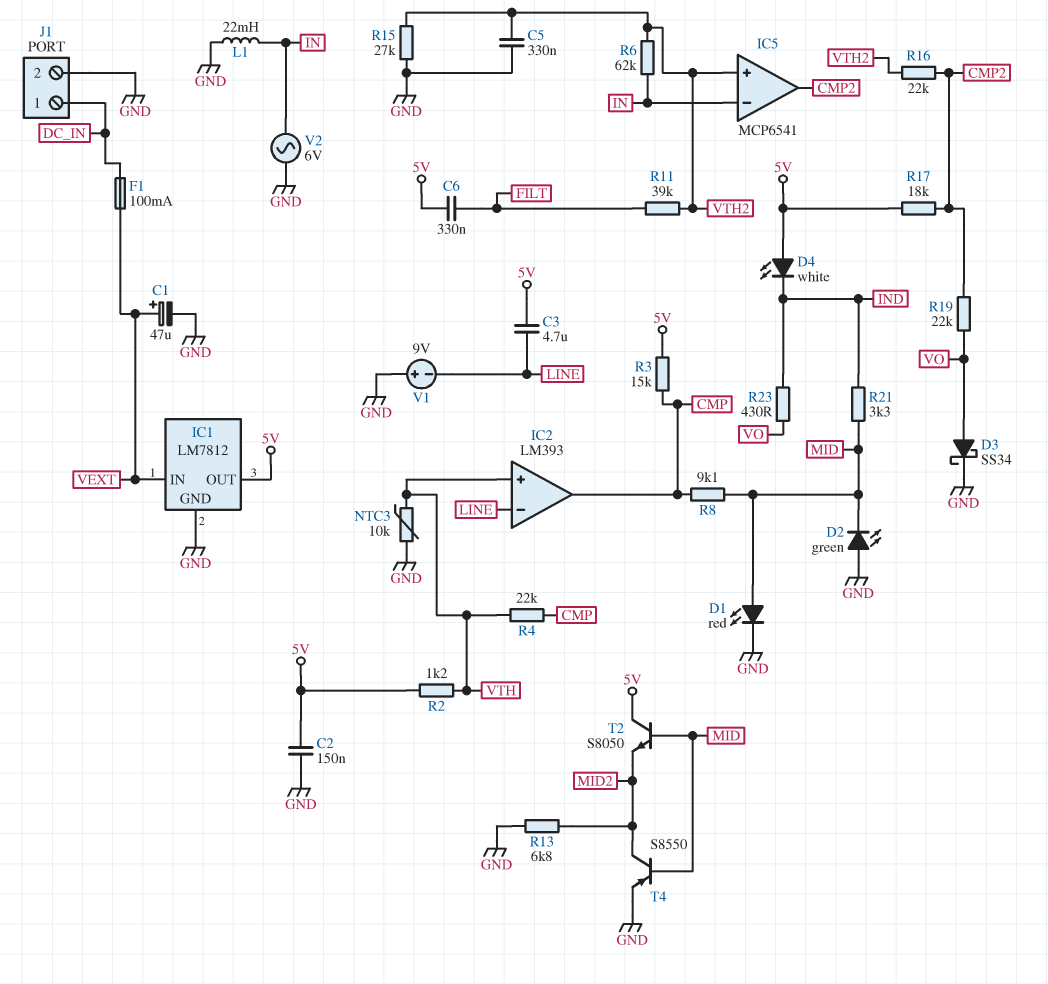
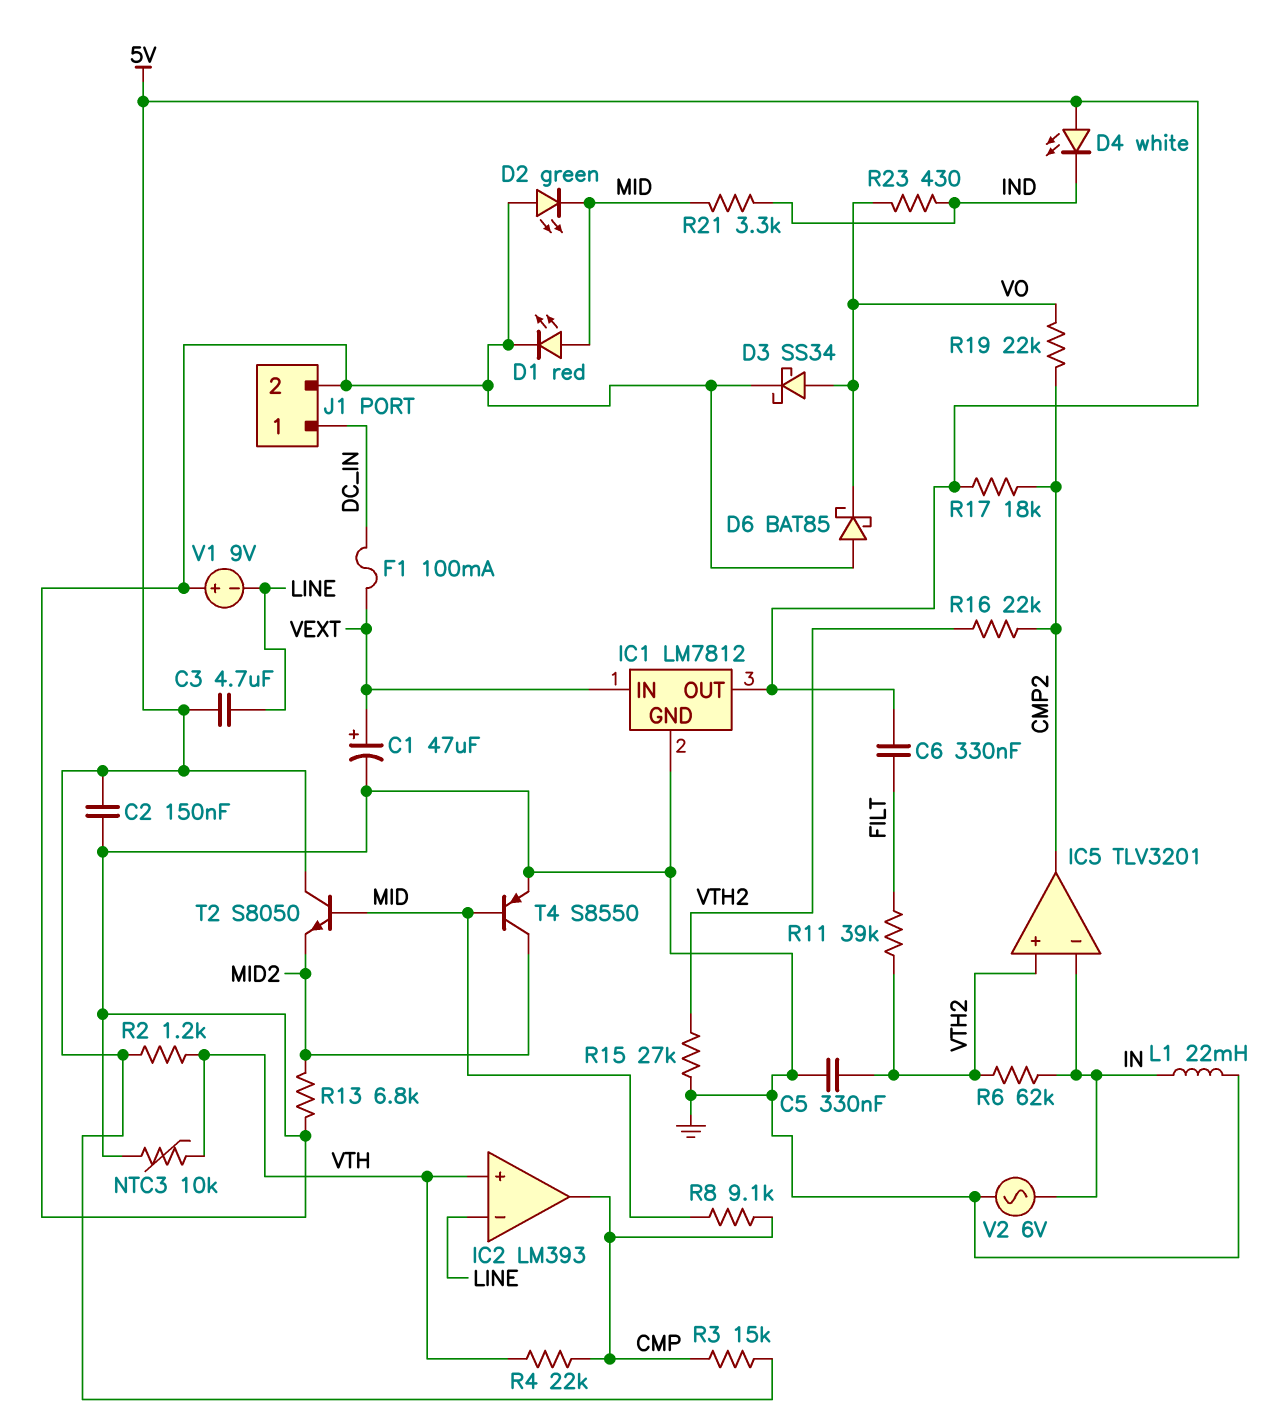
D6: none -> schottky BAT85 (A GND, K VO)
IC5: MCP6541 -> TLV3201

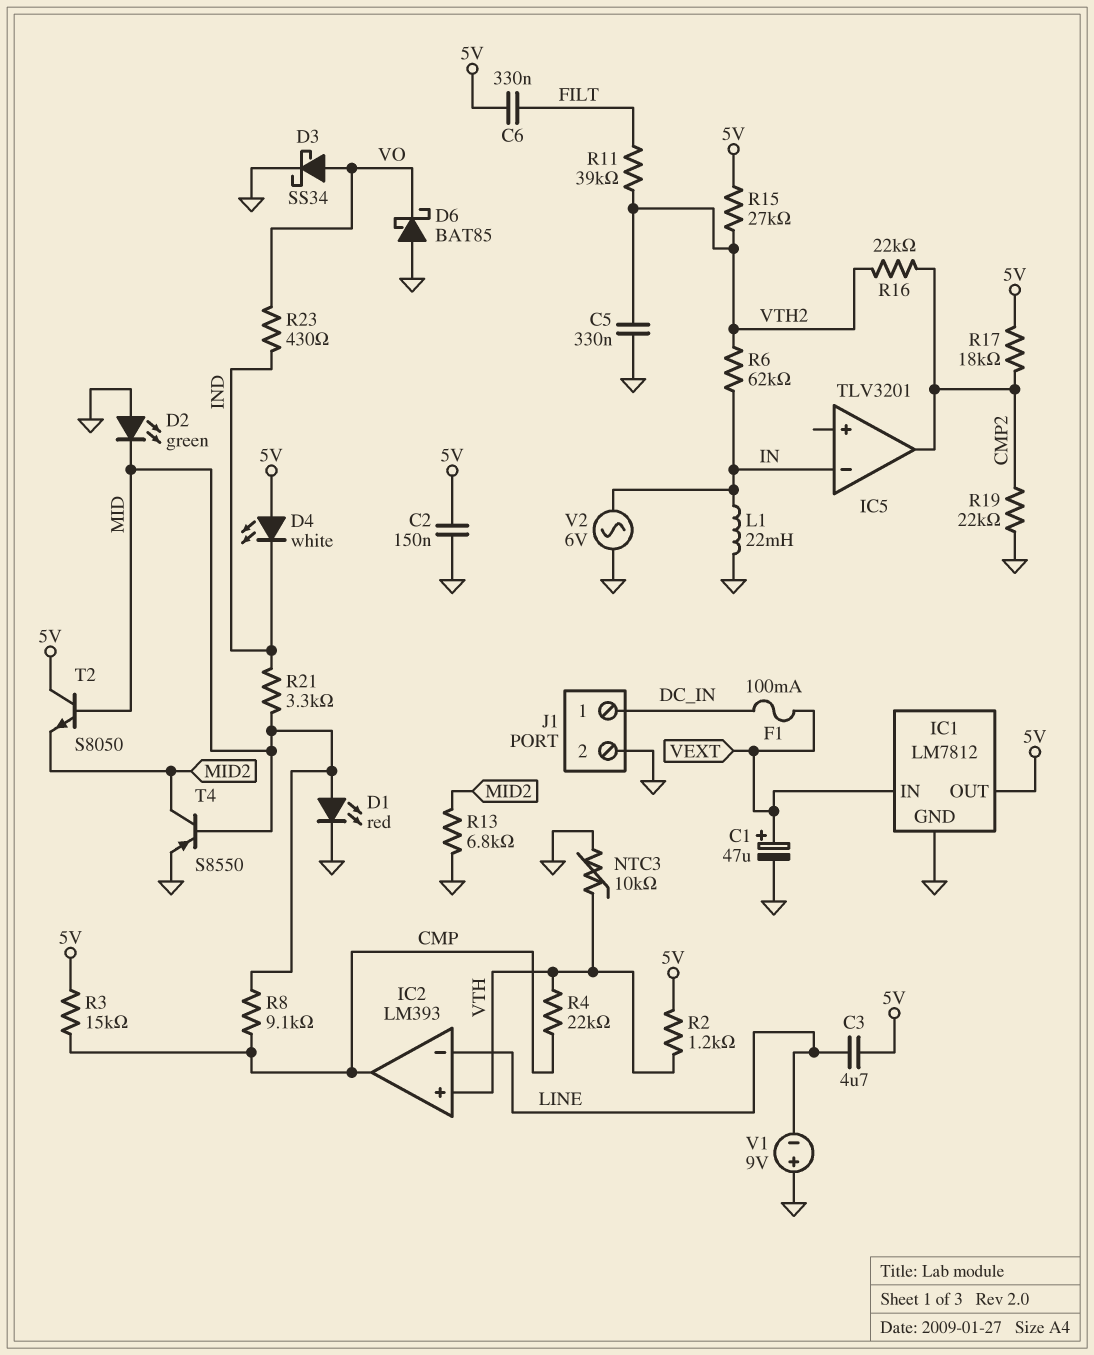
IC5 pin in+: VTH2 -> none
R15: 27k (GND, VTH2) -> 27k (5V, VTH2)
R19: 22k (CMP2, VO) -> 22k (CMP2, GND)

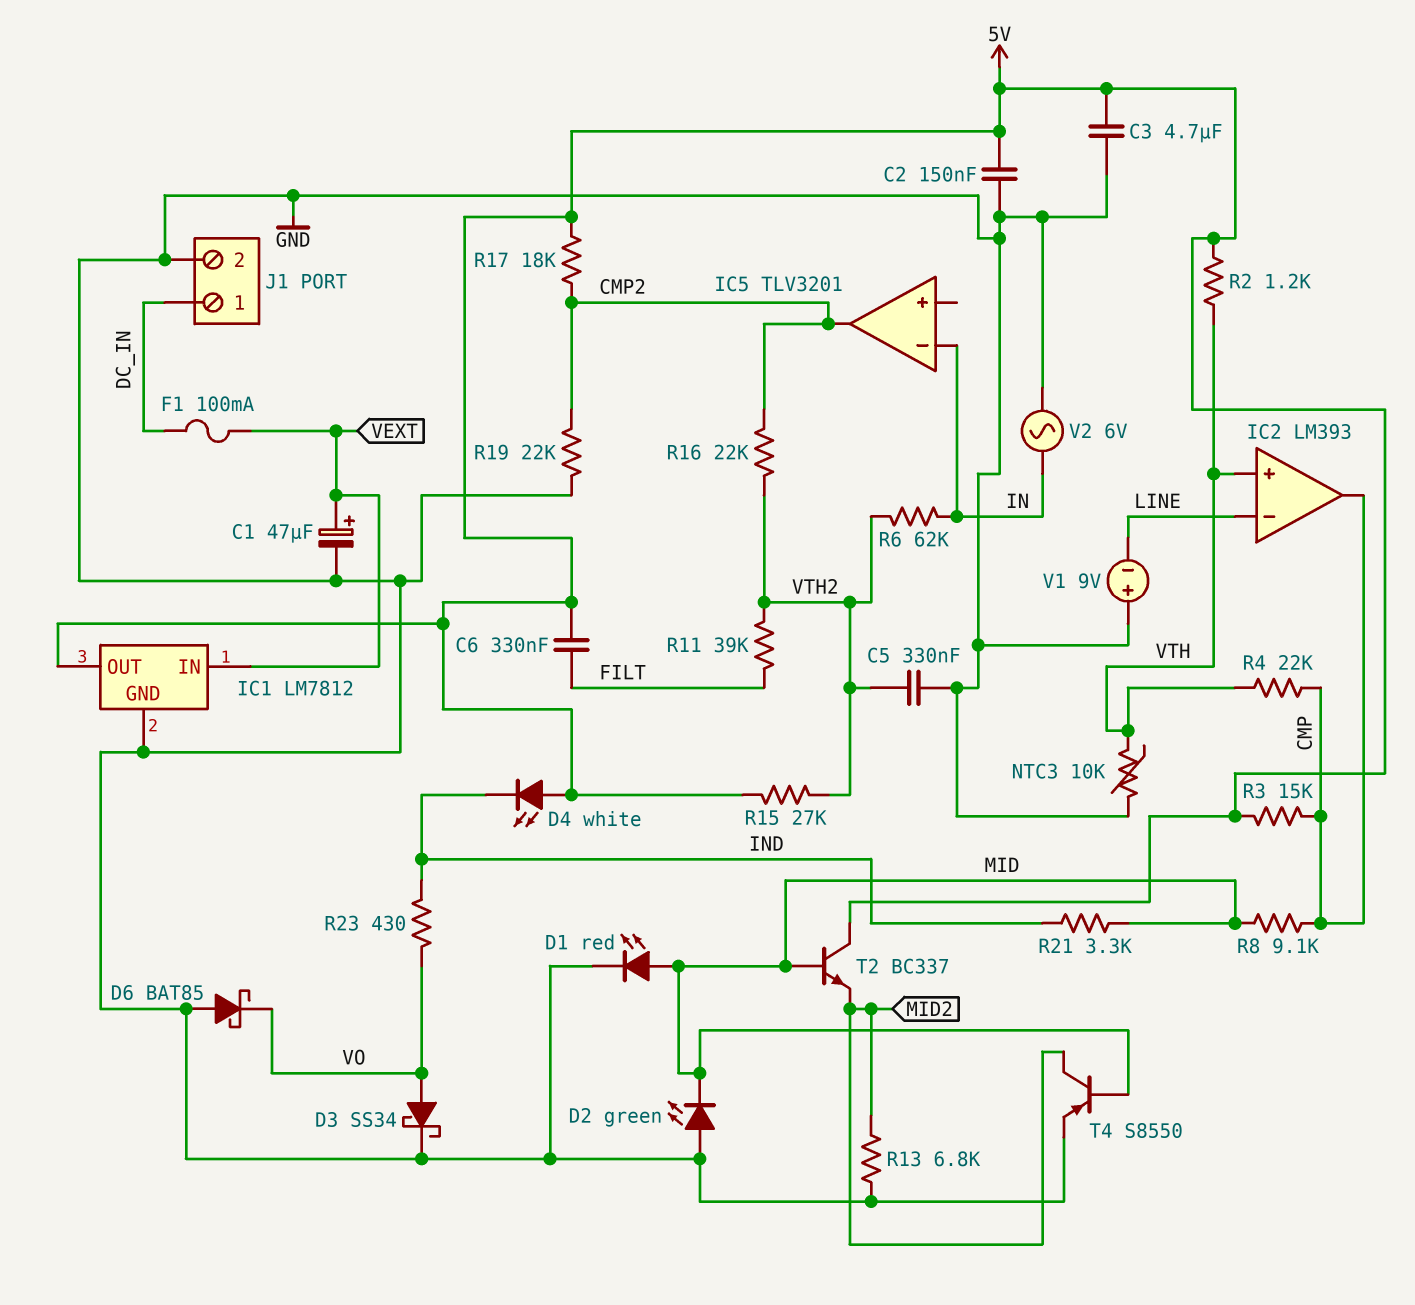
C3: 4.7uF (5V, LINE) -> 4.7uF (5V, GND)
L1: 22mH (GND, IN) -> none
T2: NPN S8050 (B MID, C 5V, E MID2) -> NPN BC337 (B MID, C 5V, E MID2)

